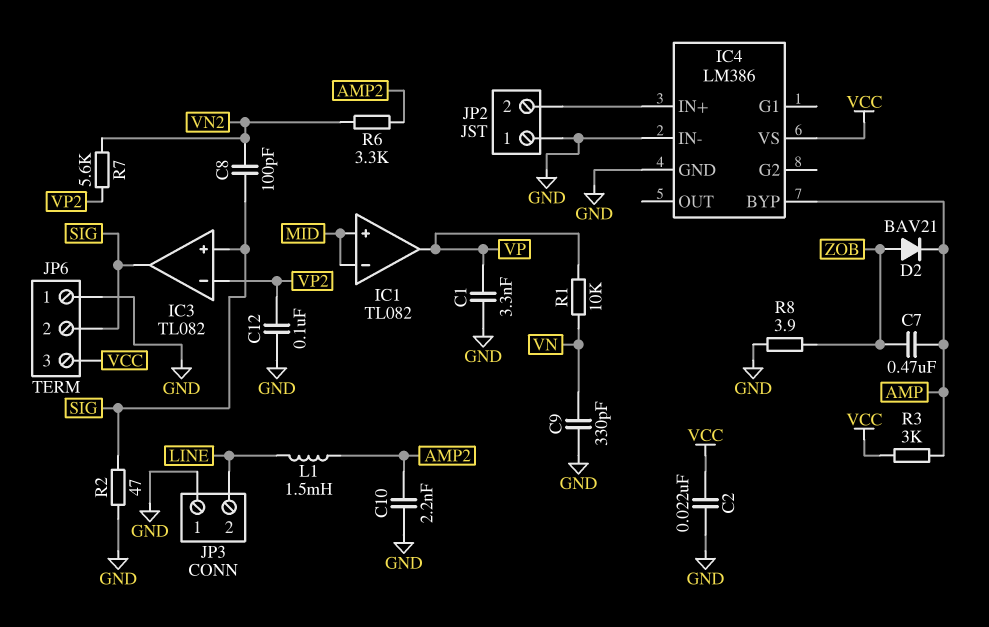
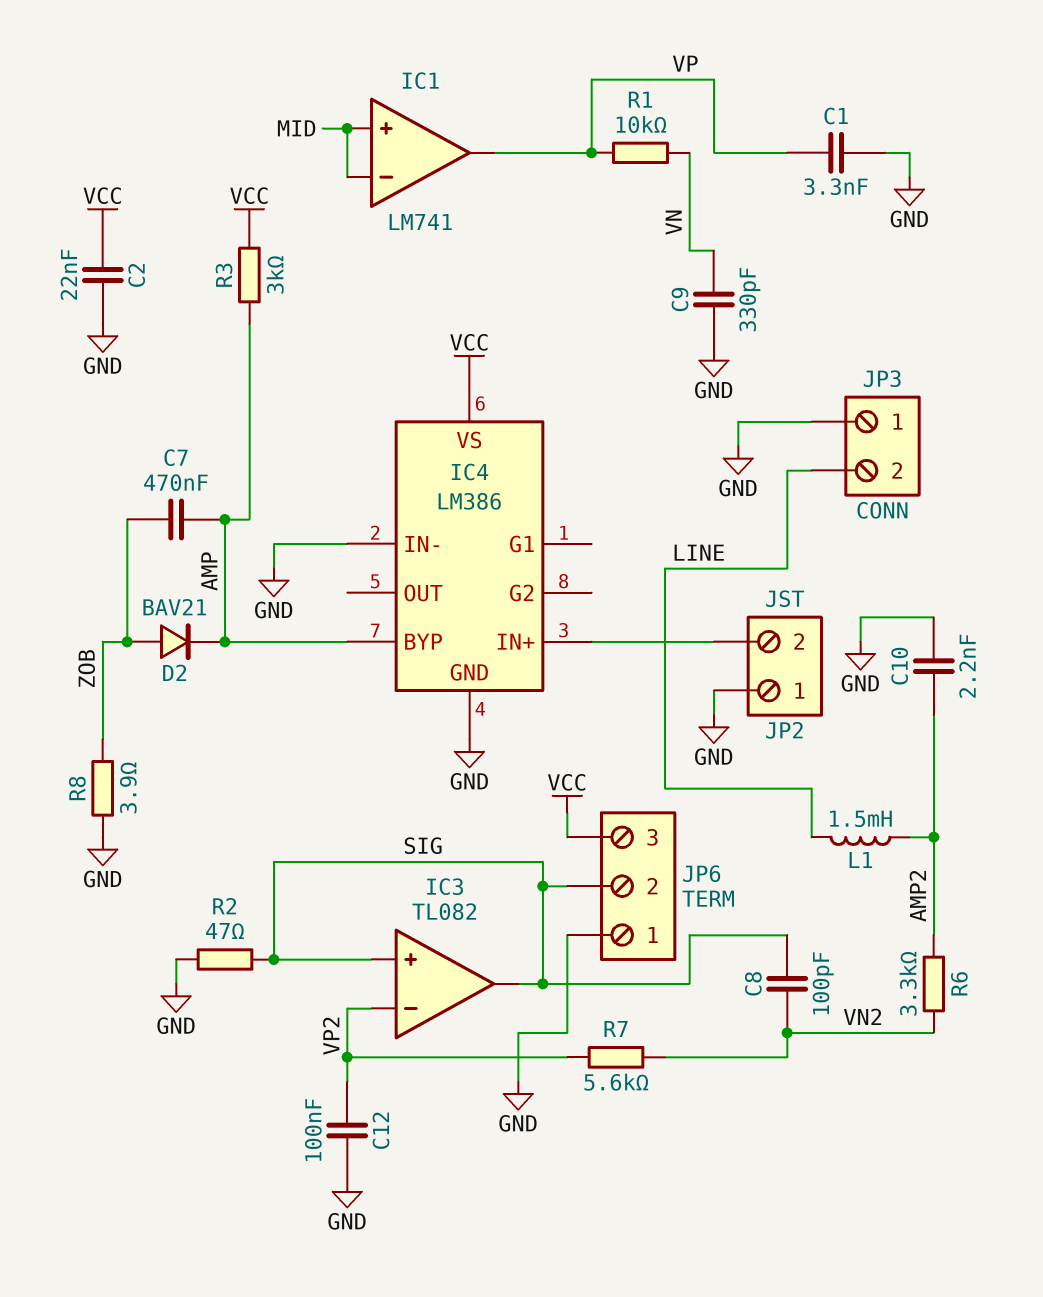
IC1: TL082 -> LM741

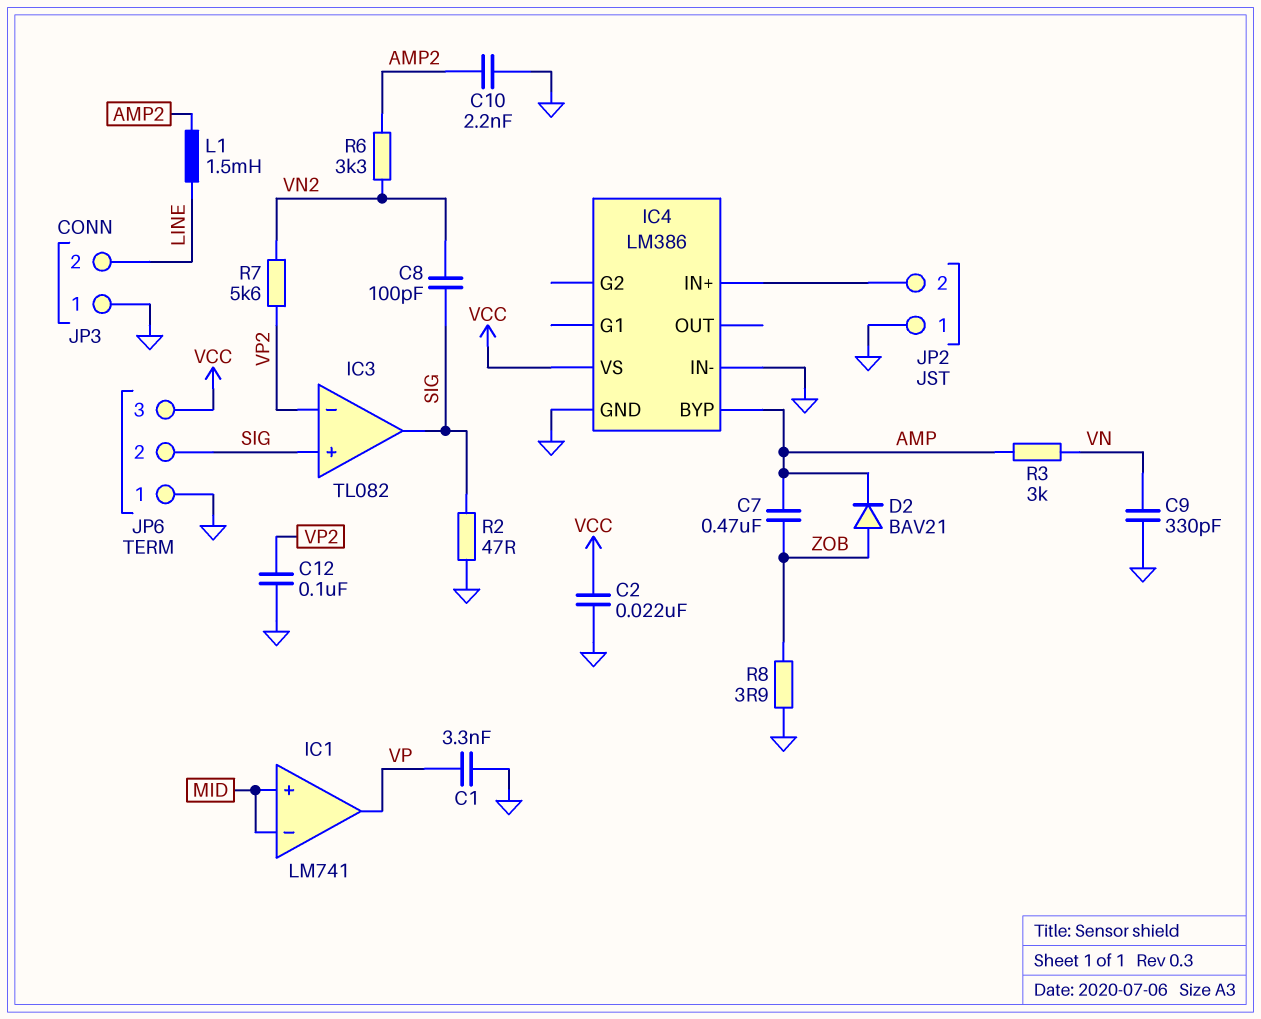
R1: 10k (VN, VP) -> none
R3: 3k (AMP, VCC) -> 3k (AMP, VN)

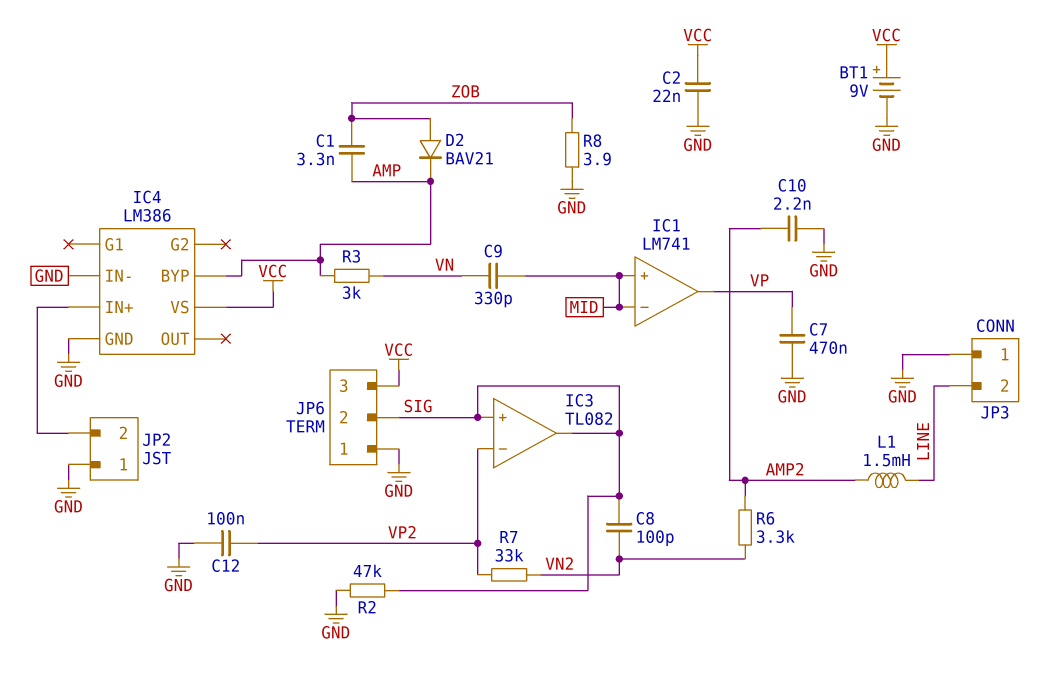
BT1: none -> 9V (plus VCC, minus GND)
C1: 3.3nF (GND, VP) -> 3.3nF (AMP, ZOB)
C7: 470nF (AMP, ZOB) -> 470nF (GND, VP)
C9: 330pF (GND, VN) -> 330pF (MID, VN)
R2: 47 (GND, SIG) -> 47k (GND, SIG)
R7: 5.6k (VN2, VP2) -> 33k (VN2, VP2)

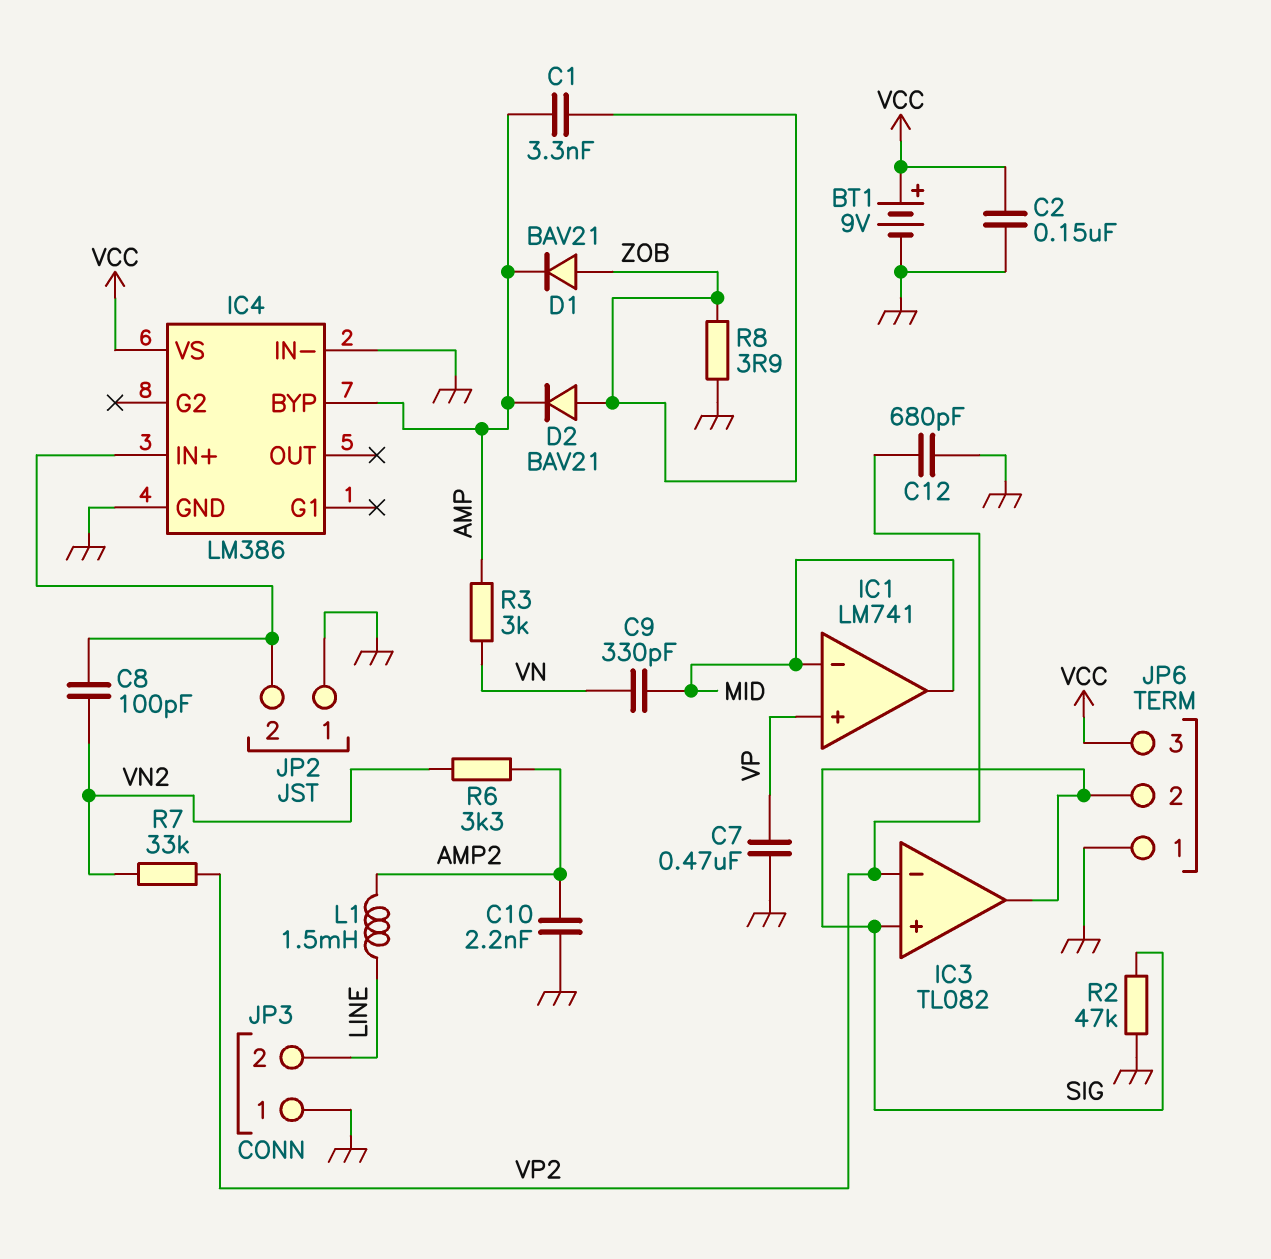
C2: 22nF (GND, VCC) -> 150nF (GND, VCC)
C8: 100pF (SIG, VN2) -> 100pF (IC4/IN+, VN2)
C12: 100nF (GND, VP2) -> 680pF (GND, VP2)
D1: none -> diode BAV21 (A ZOB, K AMP)
IC1 pin in+: MID -> VP
IC1 pin out: VP -> MID

